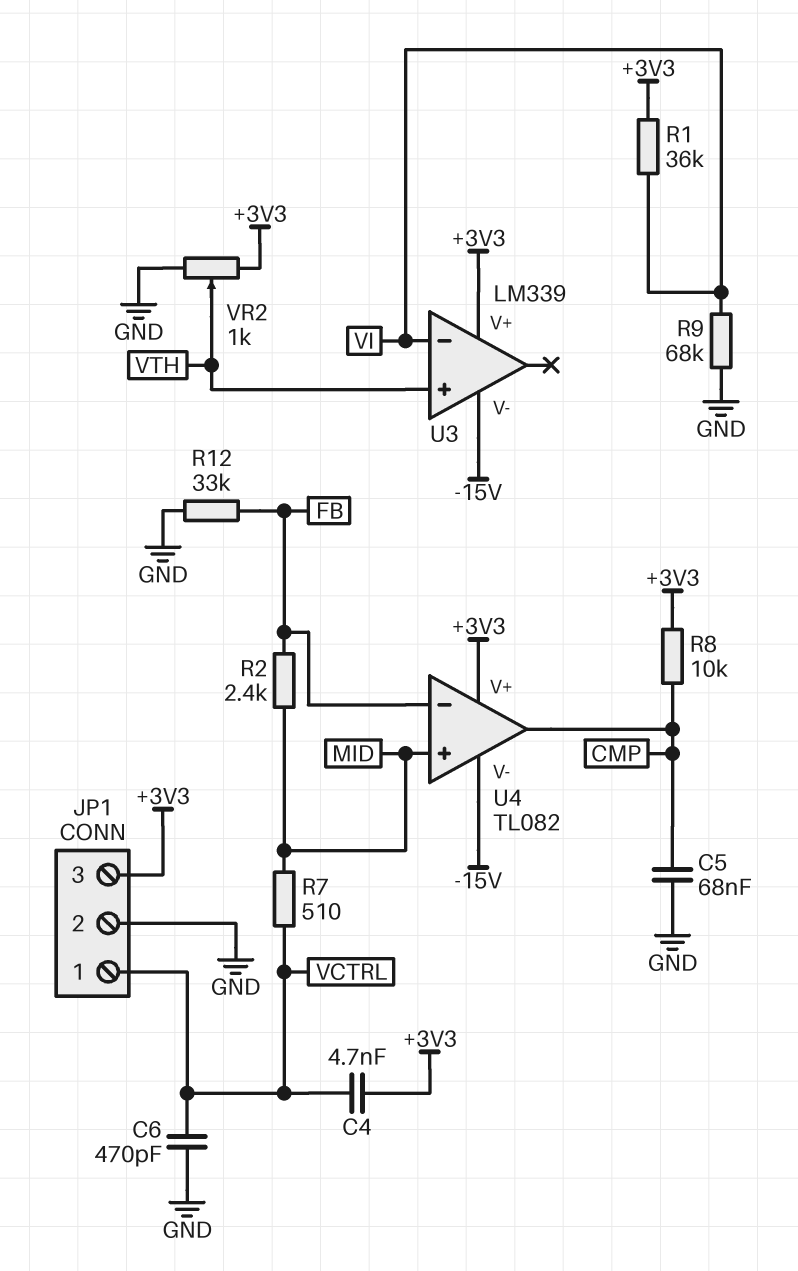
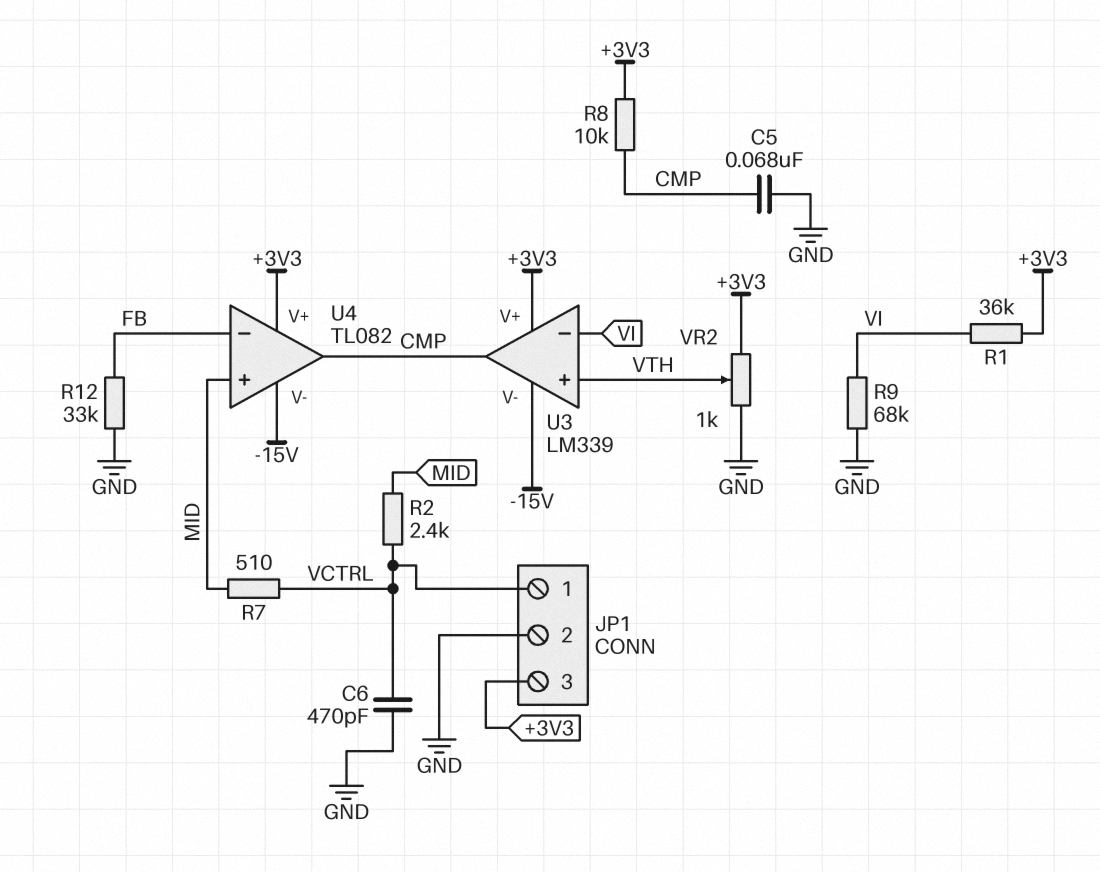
C4: 4.7nF (+3V3, VCTRL) -> none
R2: 2.4k (FB, MID) -> 2.4k (MID, VCTRL)
U3 pin out: none -> CMP

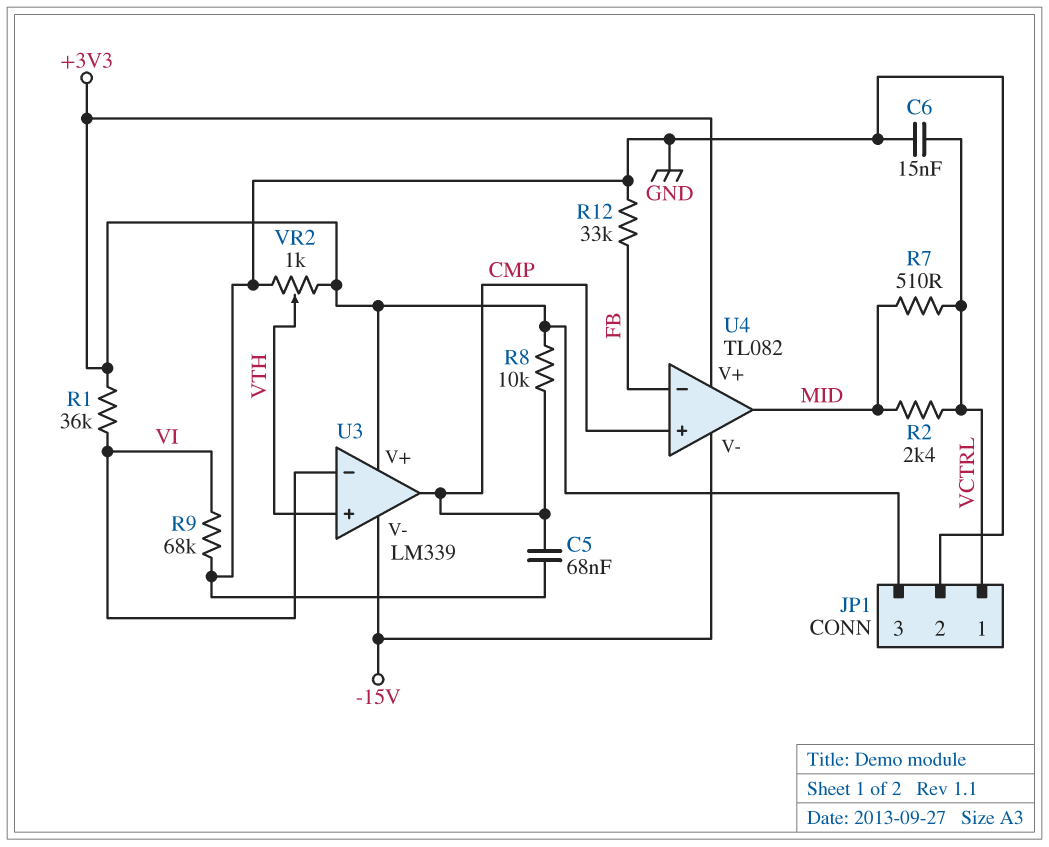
C6: 470pF (GND, VCTRL) -> 15nF (GND, VCTRL)
U4 pin in+: MID -> CMP
U4 pin out: CMP -> MID

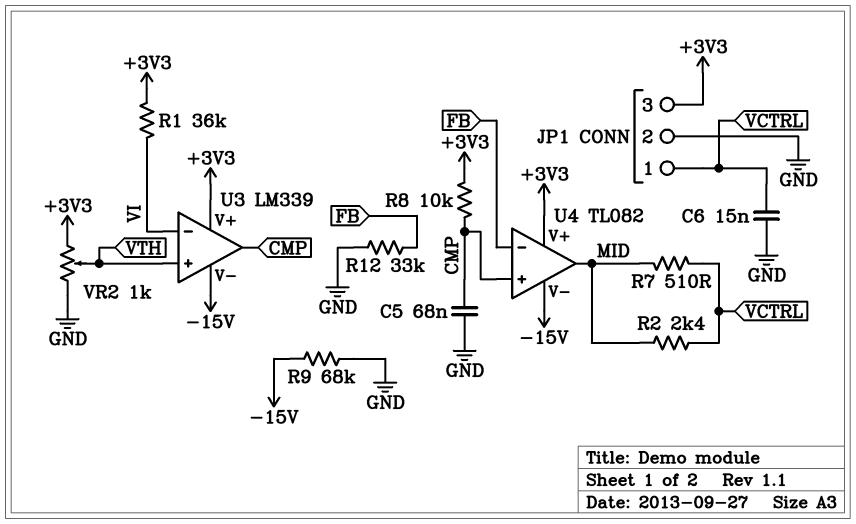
R9: 68k (GND, VI) -> 68k (-15V, GND)

